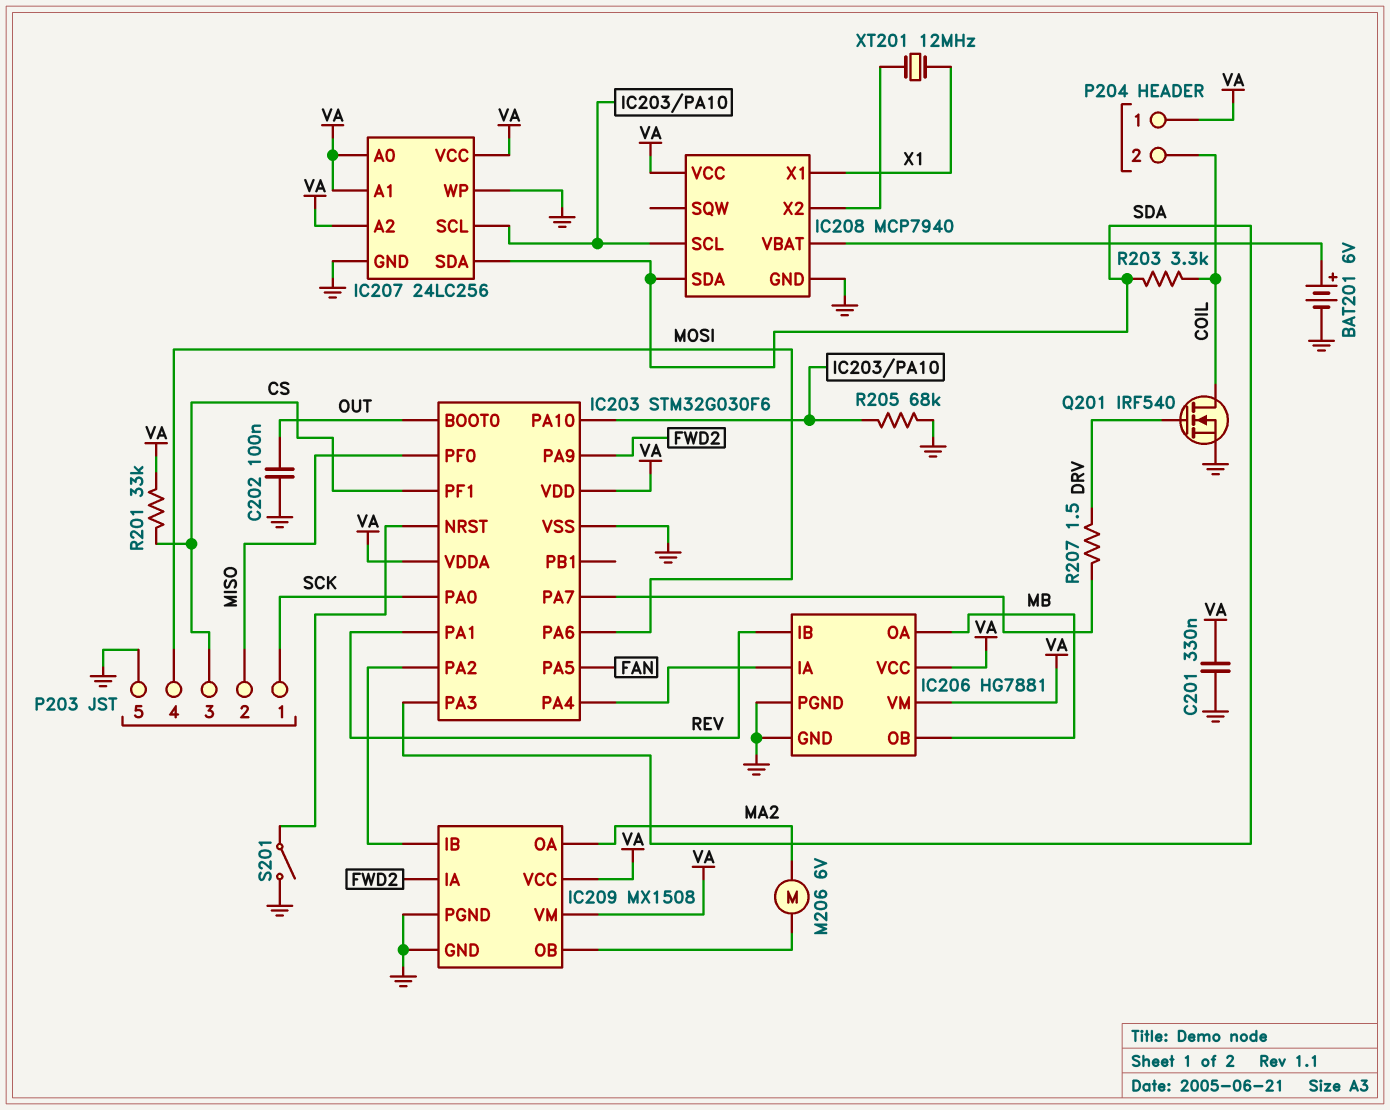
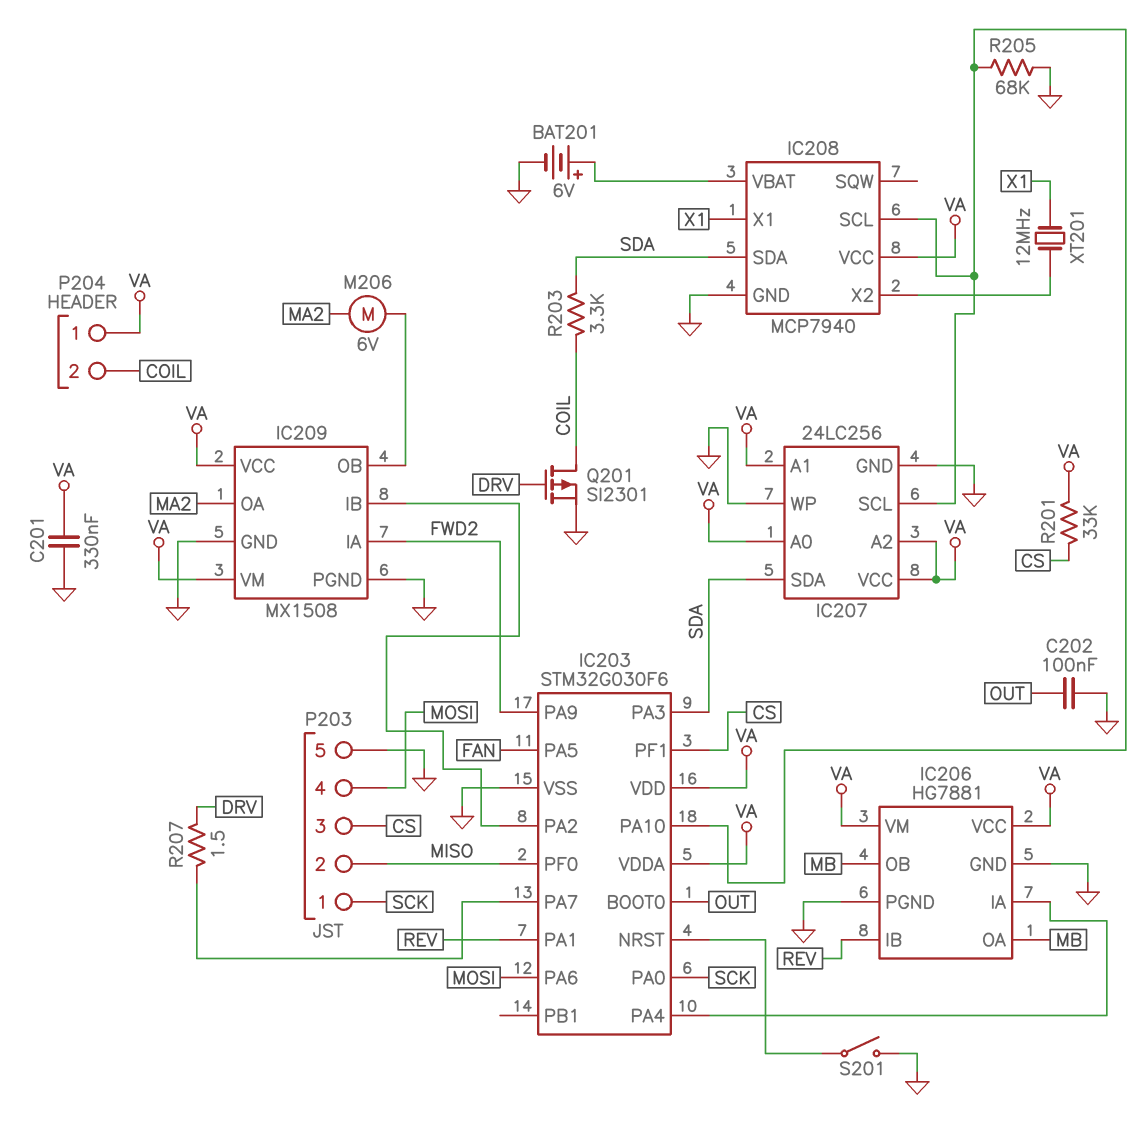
Q201: NMOS IRF540 (G DRV, D COIL, S GND) -> PMOS SI2301 (G DRV, D COIL, S GND)

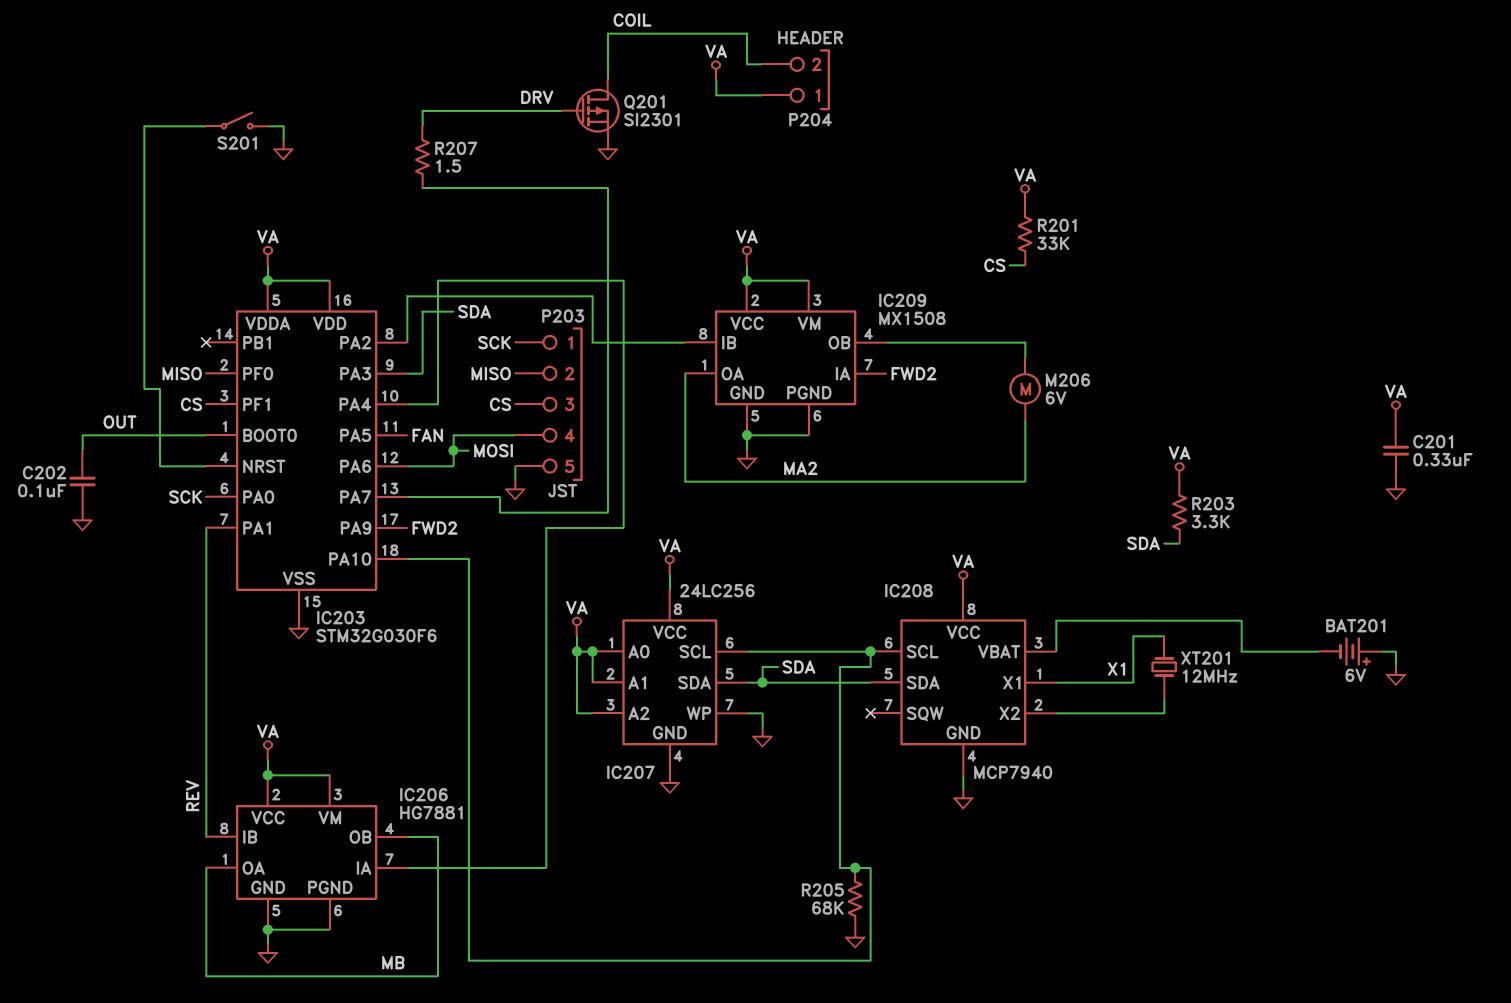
BAT201: 6V (plus IC208/VBAT, minus GND) -> 6V (plus GND, minus IC208/VBAT)
R203: 3.3k (COIL, SDA) -> 3.3k (SDA, VA)

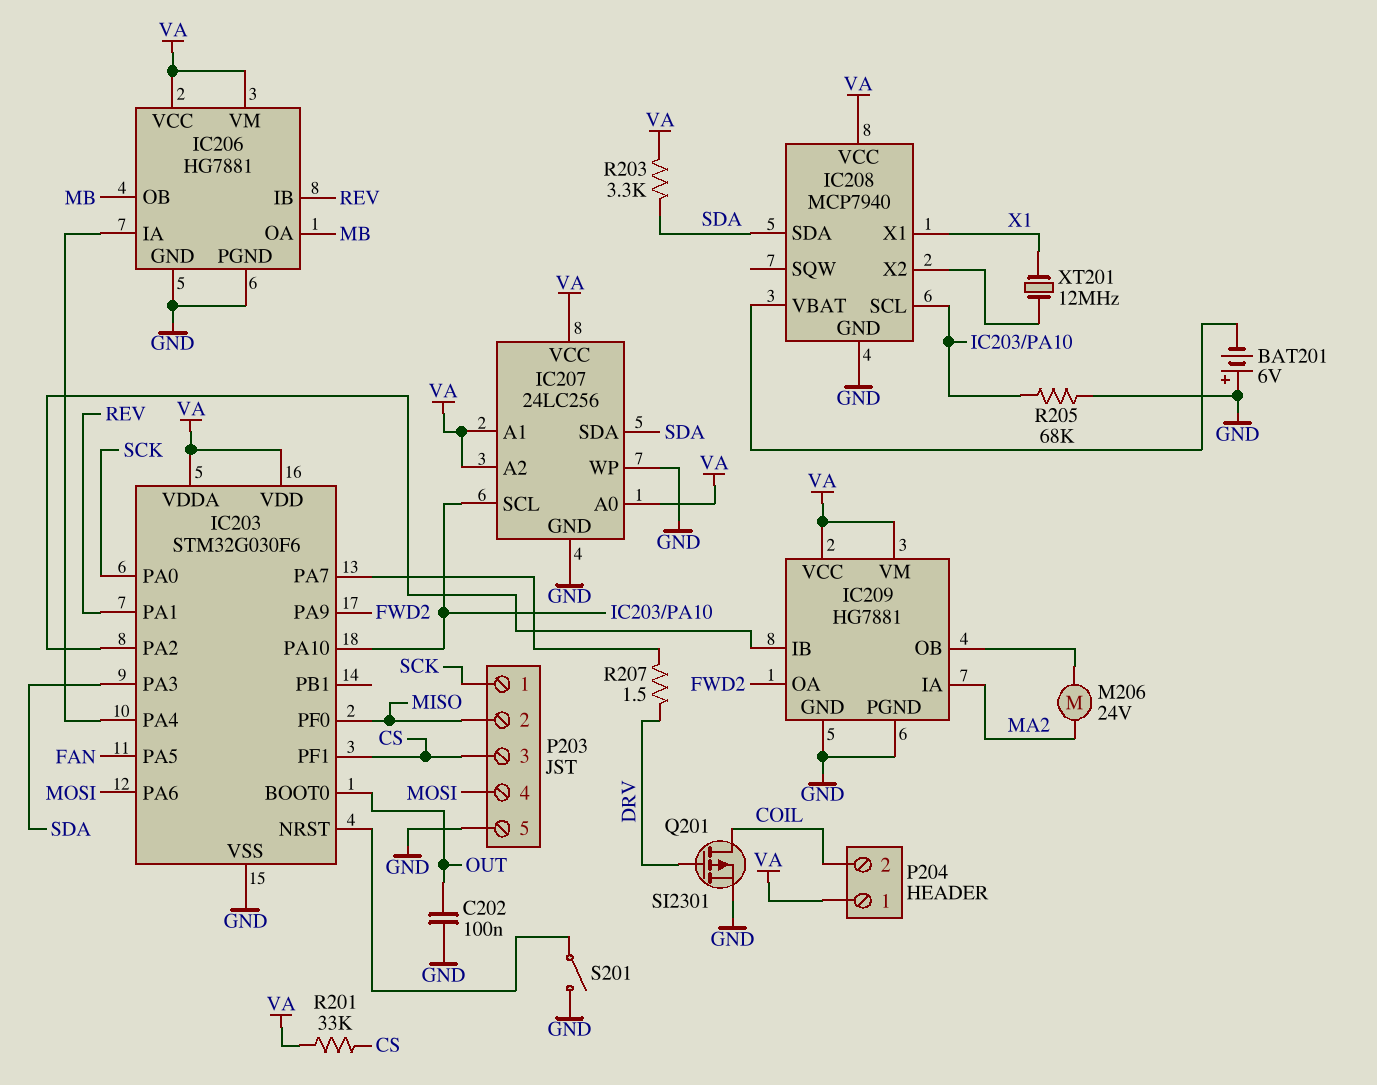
C201: 330nF (GND, VA) -> none
IC209: MX1508 -> HG7881
IC209 pin IA: FWD2 -> MA2
IC209 pin OA: MA2 -> FWD2
M206: motor 6V (IC209/OB, MA2) -> motor 24V (IC209/OB, MA2)

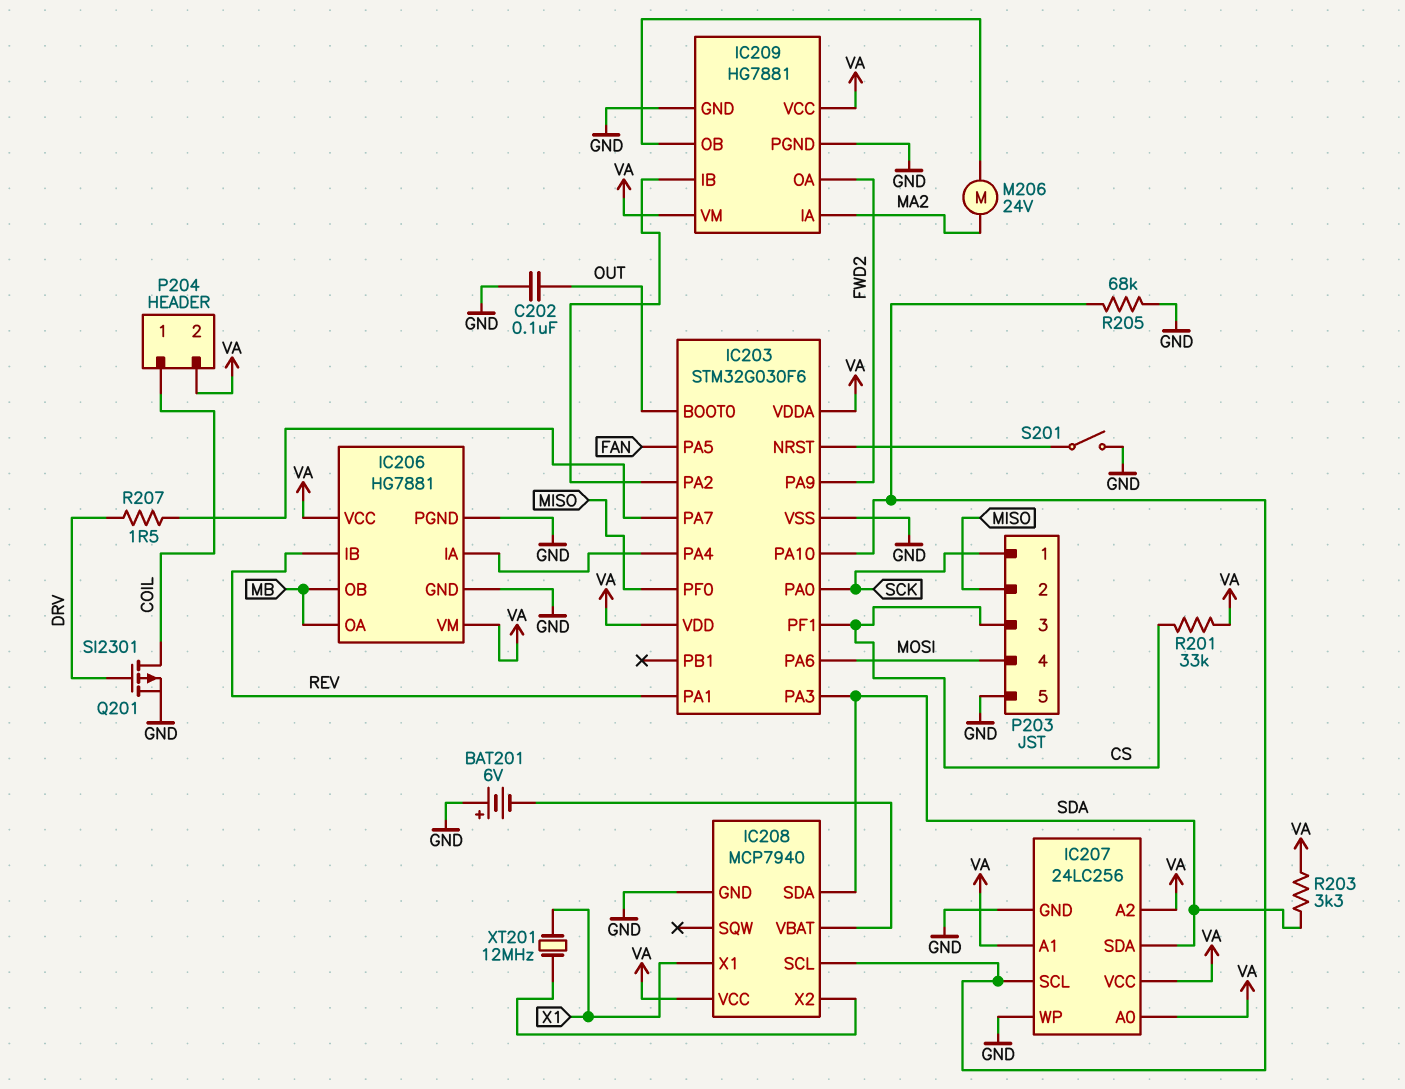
P204 pin 1: VA -> COIL
P204 pin 2: COIL -> VA

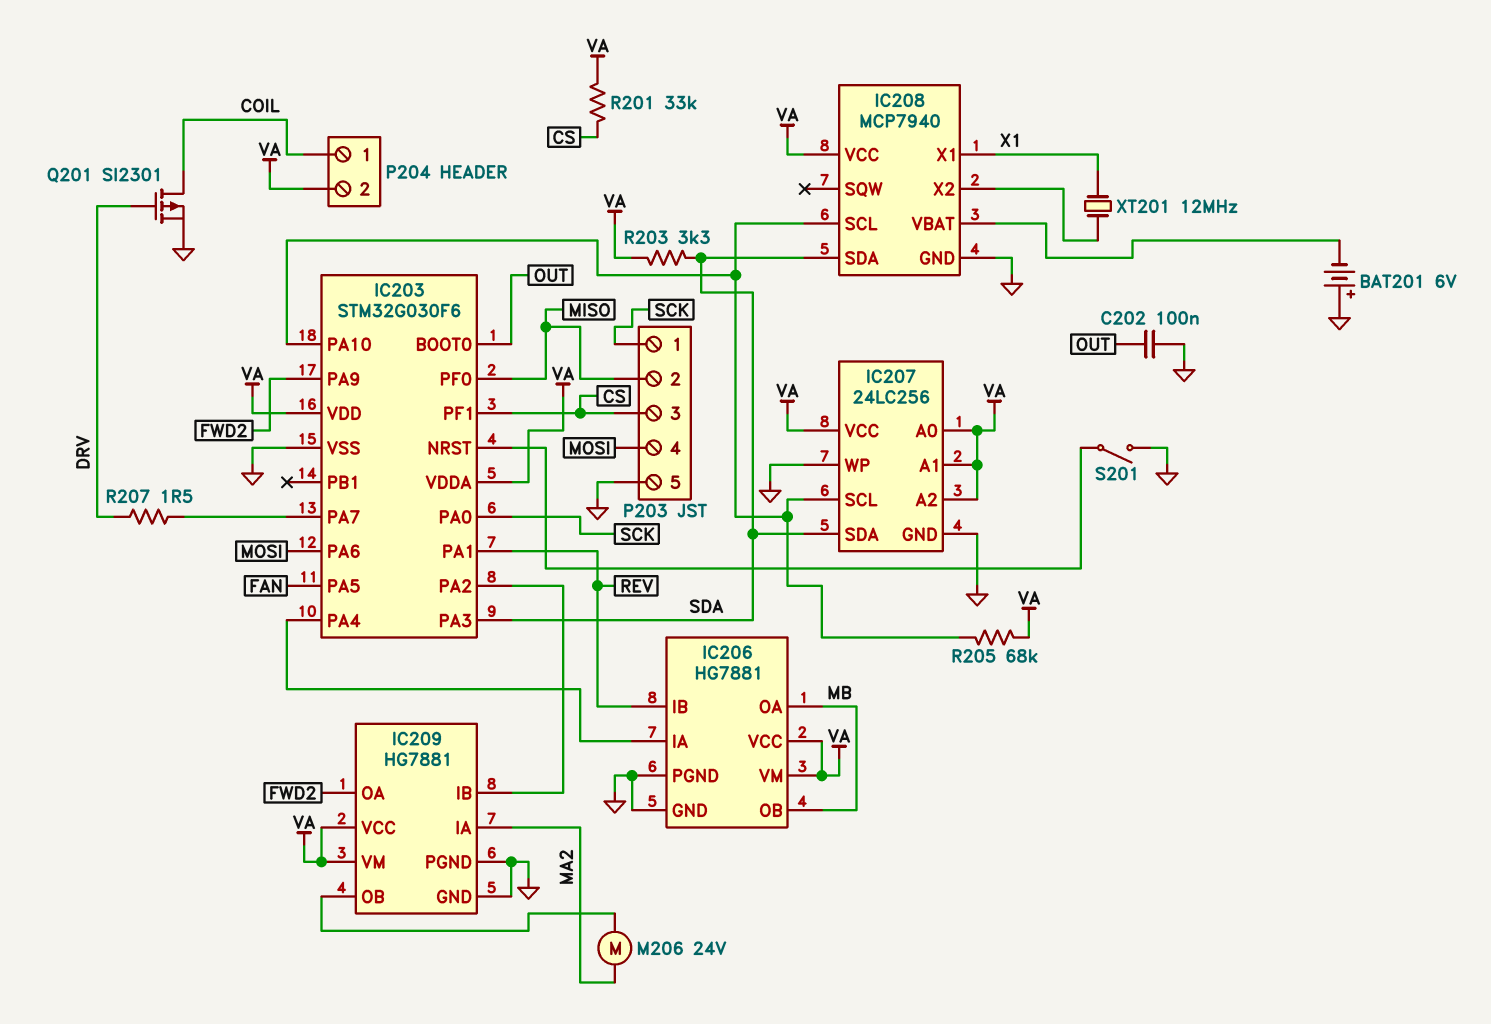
R205: 68k (GND, IC203/PA10) -> 68k (IC203/PA10, VA)

